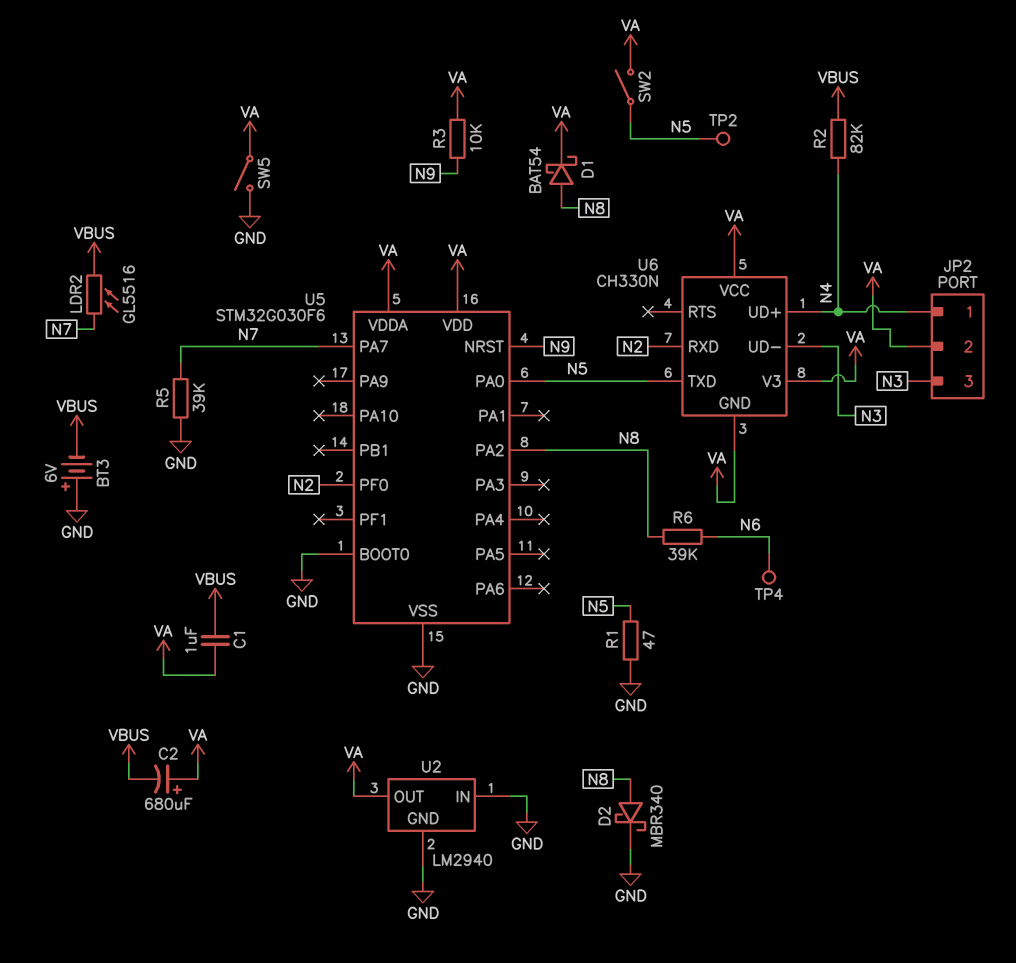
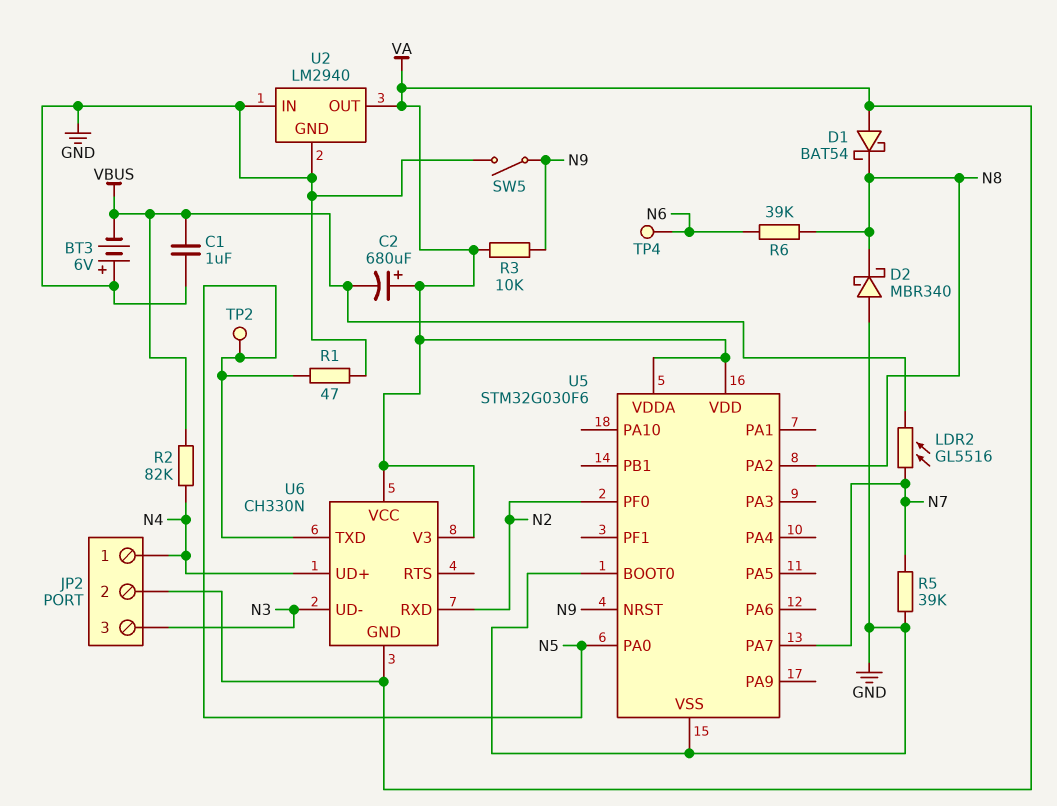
C1: 1uF (VA, VBUS) -> 1uF (GND, VBUS)
D1: schottky BAT54 (A N8, K VA) -> schottky BAT54 (A VA, K N8)
D2: schottky MBR340 (A N8, K GND) -> schottky MBR340 (A GND, K N8)
SW2: switch (N5, VA) -> none
SW5: switch (GND, VA) -> switch (GND, N9)

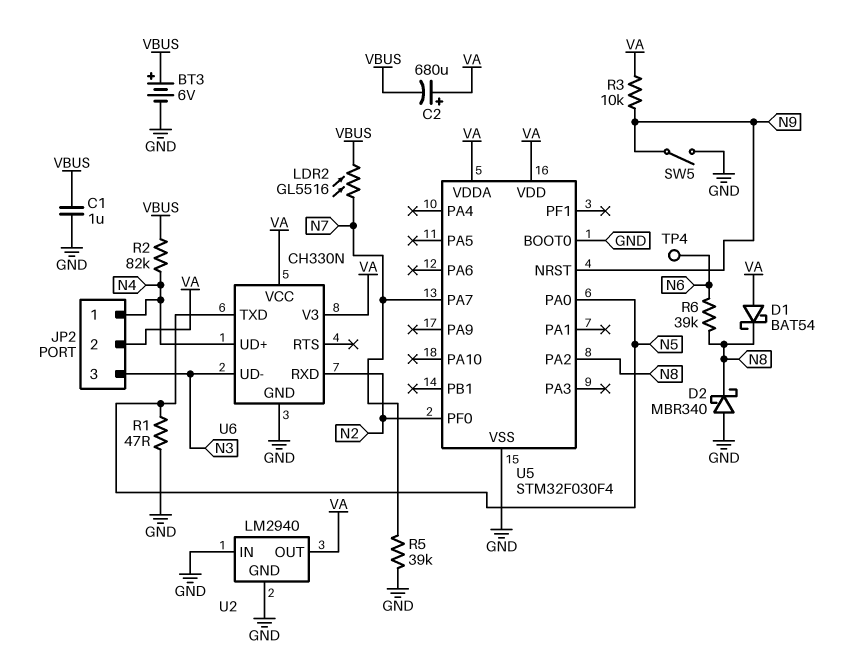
BT3: 6V (plus GND, minus VBUS) -> 6V (plus VBUS, minus GND)
TP2: test point (N5) -> none
U5: STM32G030F6 -> STM32F030F4
U6 pin GND: VA -> GND

